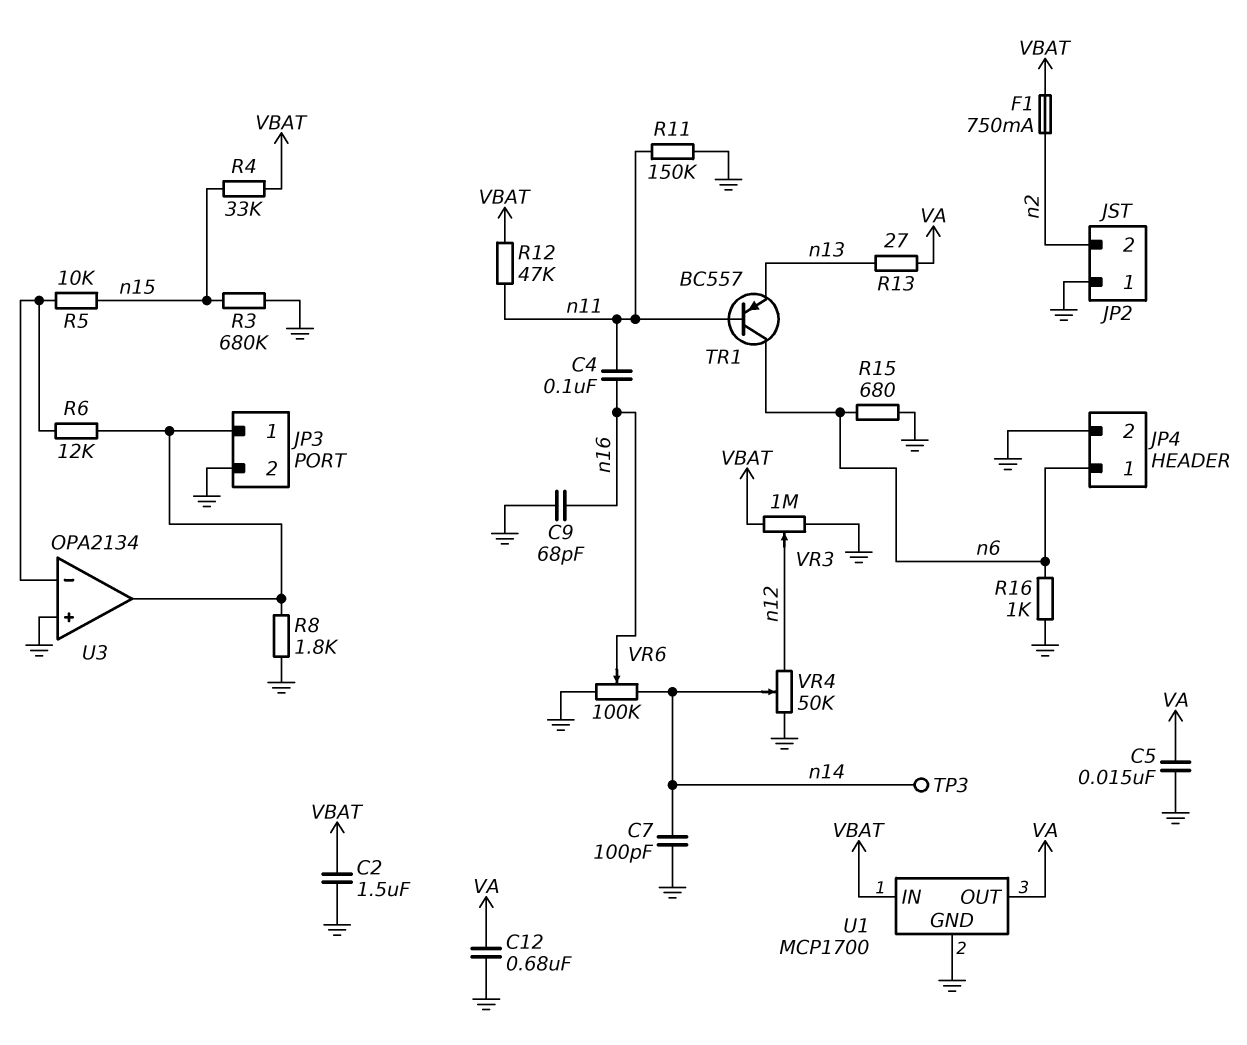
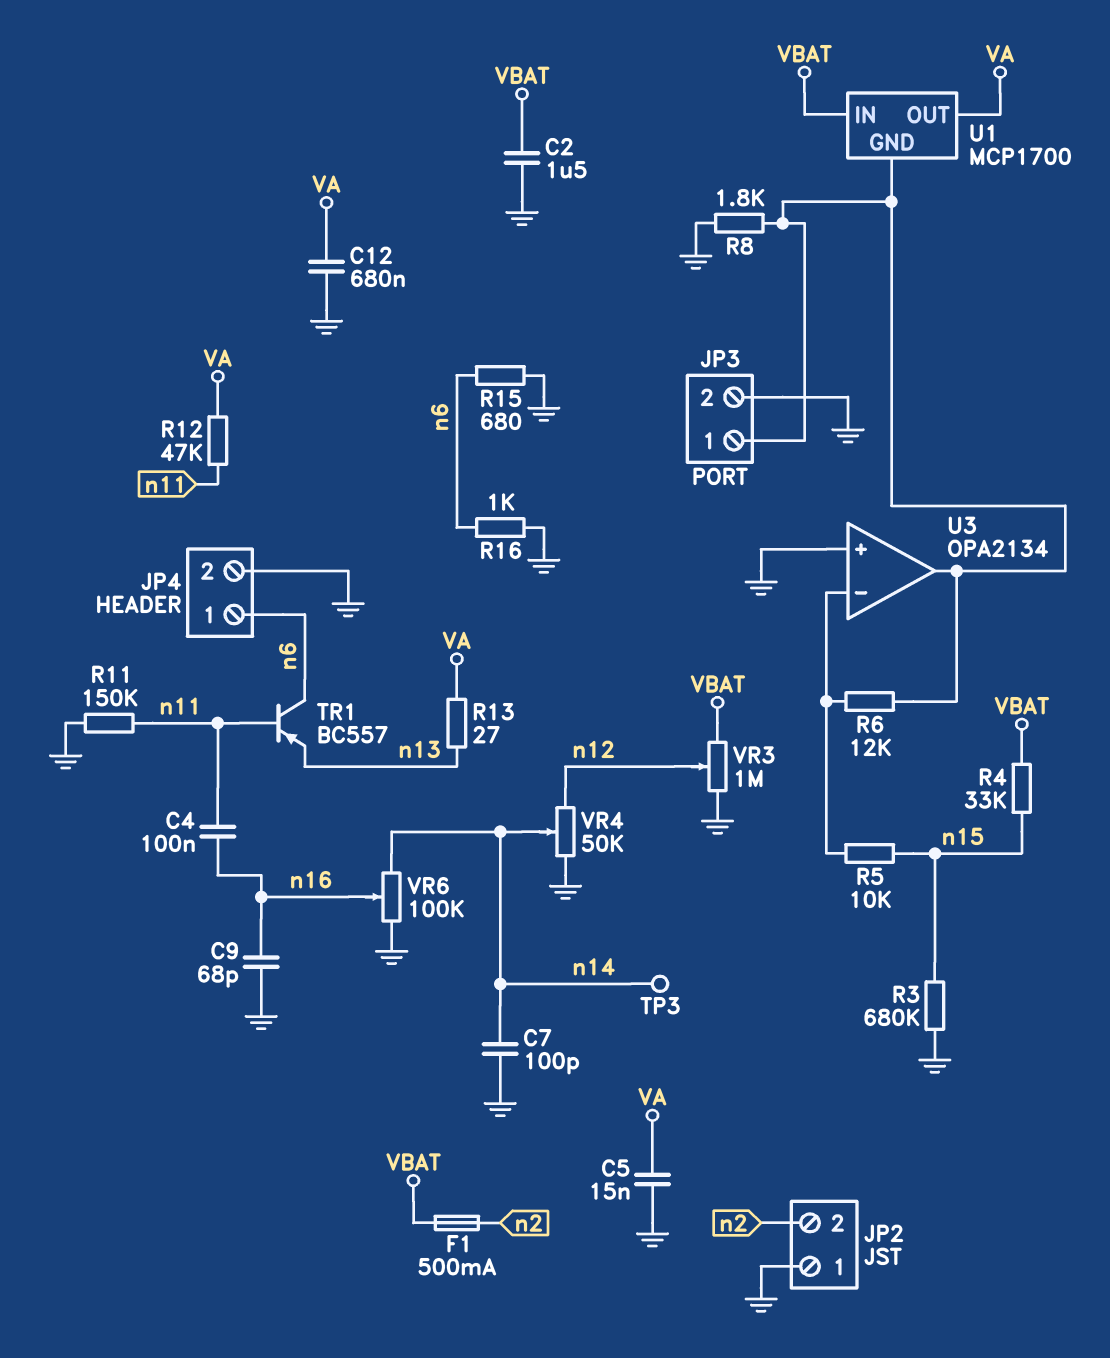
F1: 750mA (VBAT, n2) -> 500mA (VBAT, n2)
R12: 47k (VBAT, n11) -> 47k (VA, n11)
U1 pin GND: GND -> JP3/1

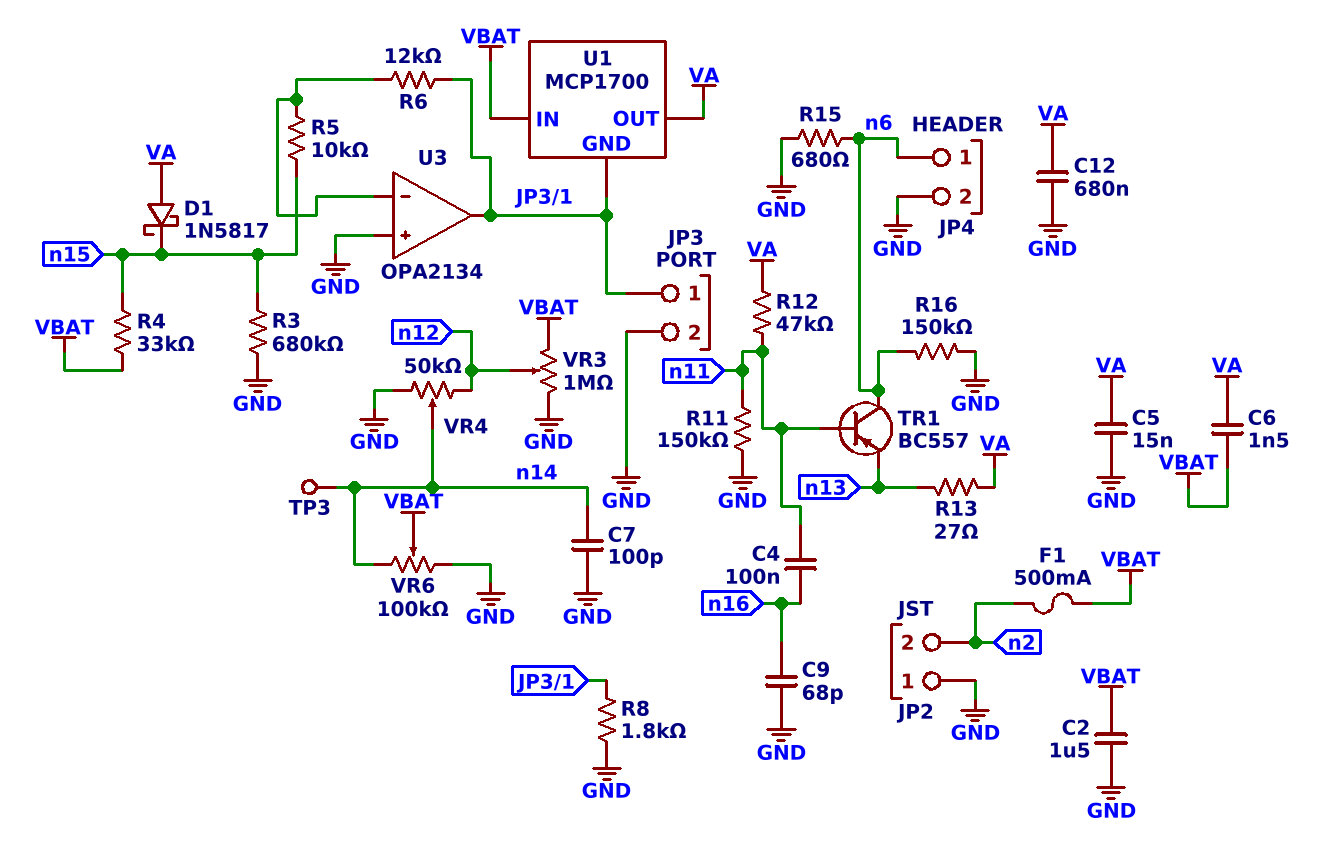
C6: none -> 1.5nF (VA, VBAT)
D1: none -> schottky 1N5817 (A VA, K n15)
R16: 1k (GND, n6) -> 150k (GND, n6)
VR6: 100k (GND, n14, wiper n16) -> 100k (GND, n14, wiper VBAT)

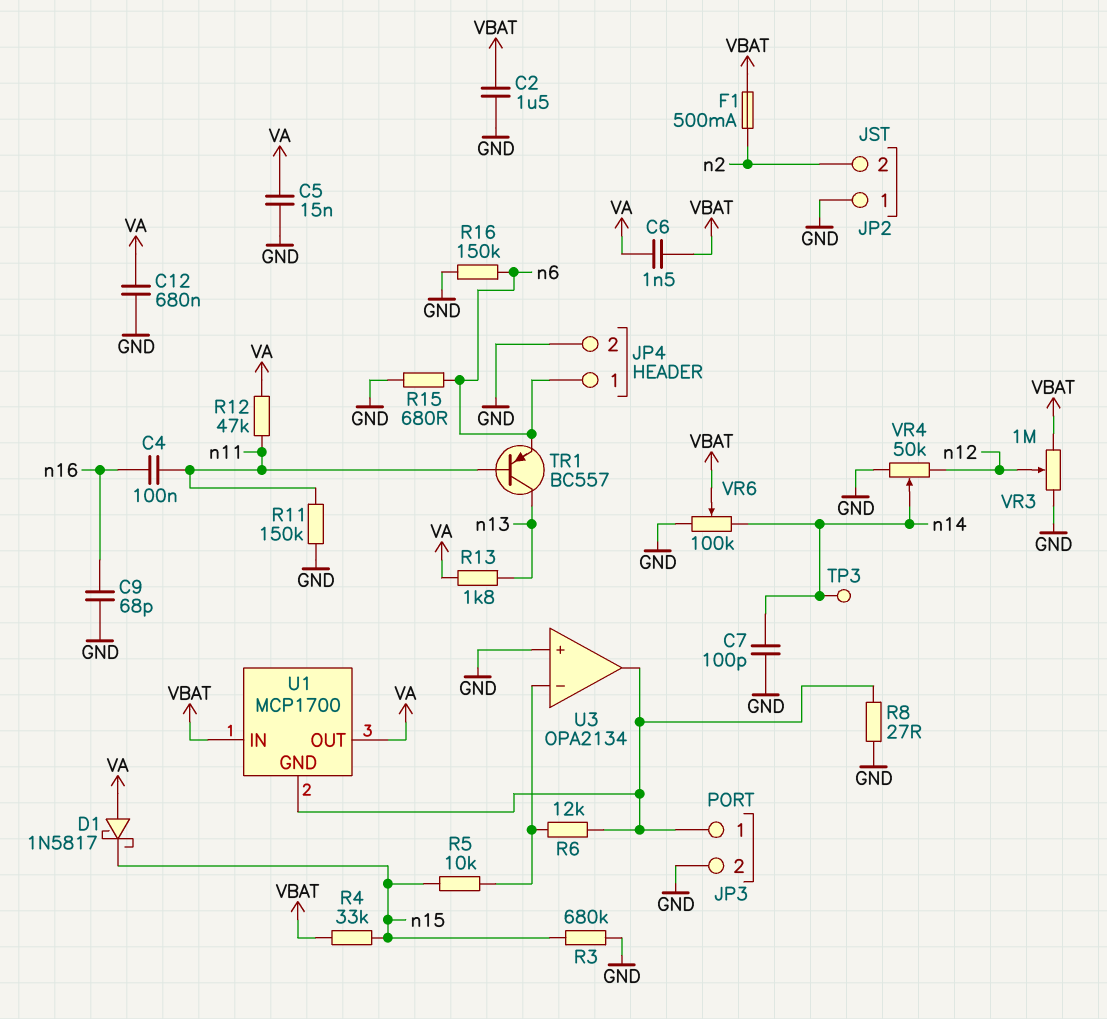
R8: 1.8k (GND, JP3/1) -> 27 (GND, JP3/1)
R13: 27 (VA, n13) -> 1.8k (VA, n13)
TR1: PNP BC557 (B n11, C n6, E n13) -> PNP BC557 (B n11, C n13, E n6)

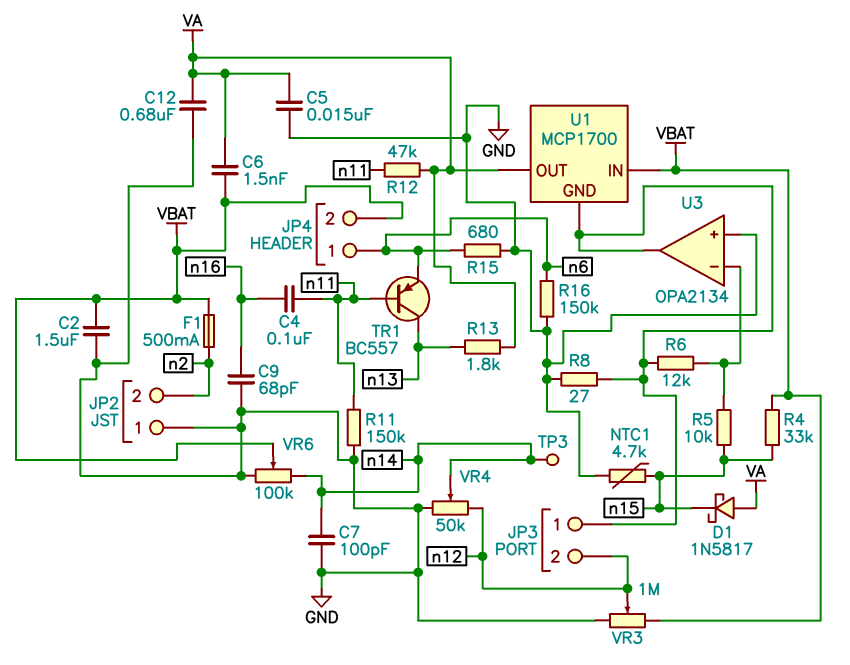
JP3 pin 2: GND -> n12
JP4 pin 2: GND -> VBAT
NTC1: none -> 4.7k (GND, n15)
R3: 680k (GND, n15) -> none

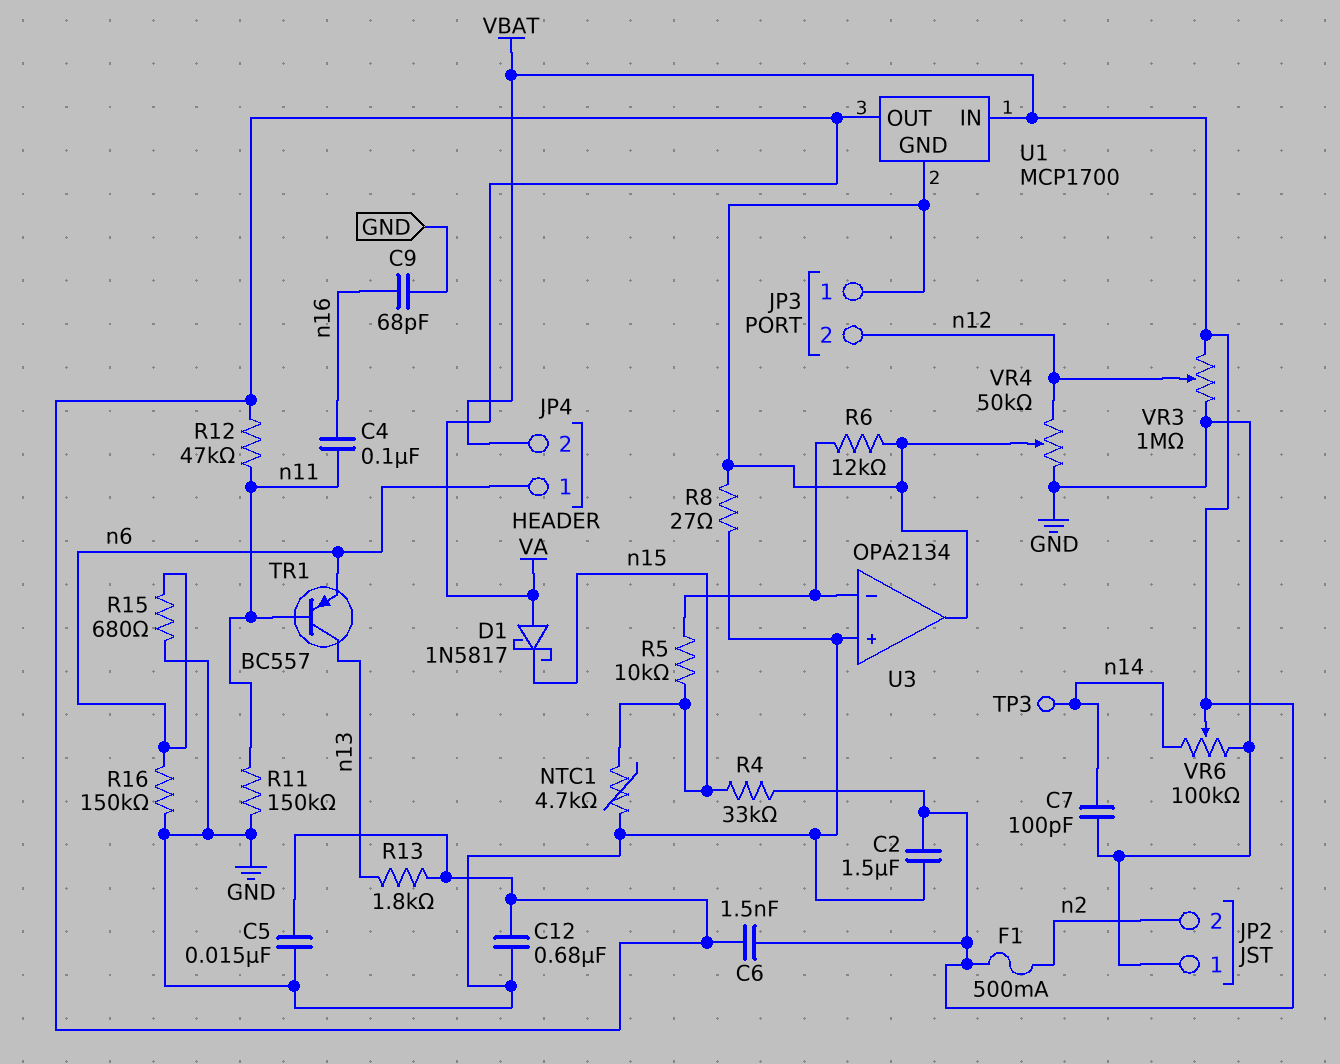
VR4: 50k (GND, n12, wiper n14) -> 50k (GND, n12, wiper JP3/1)

